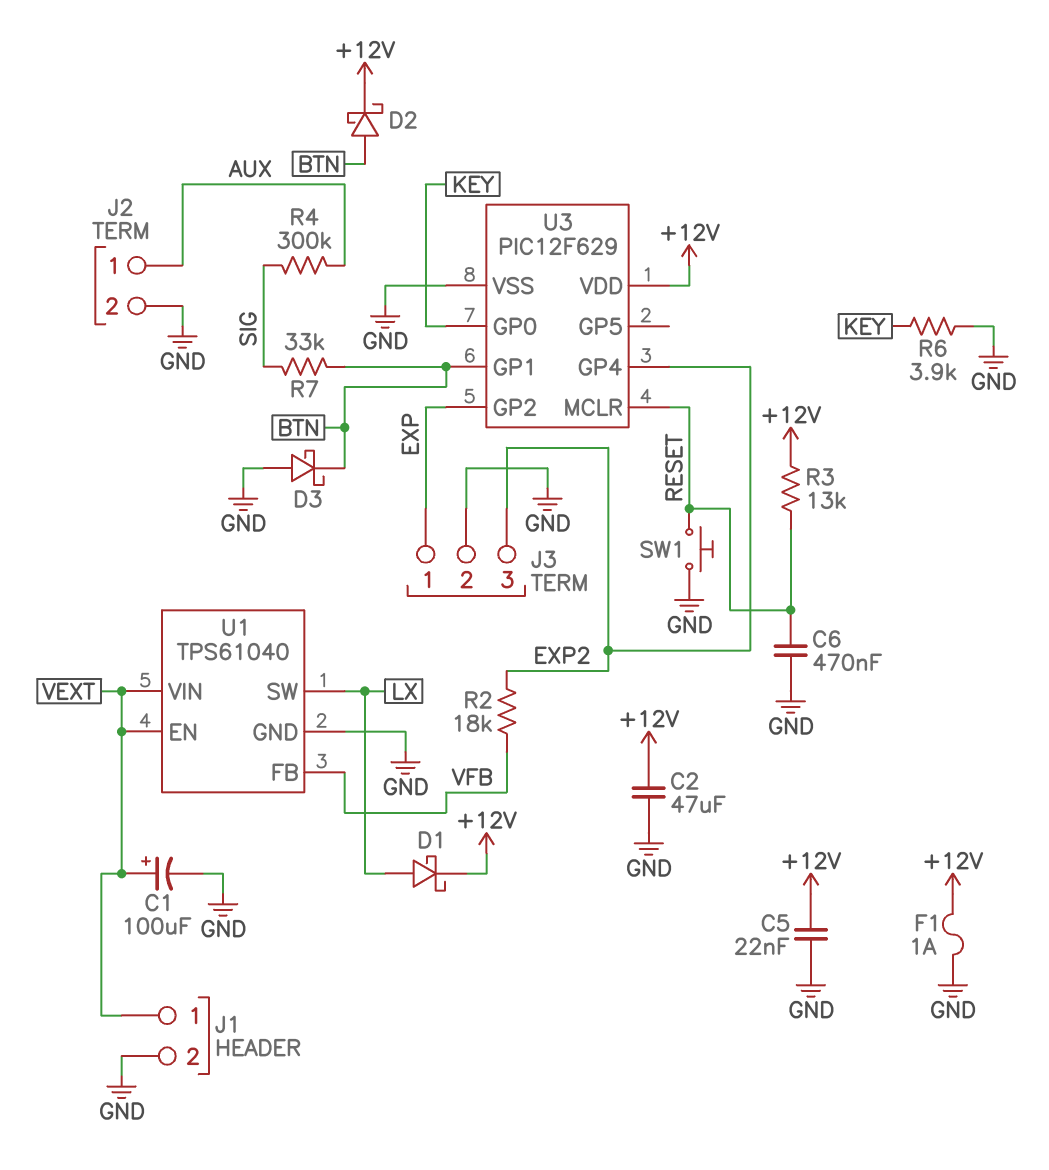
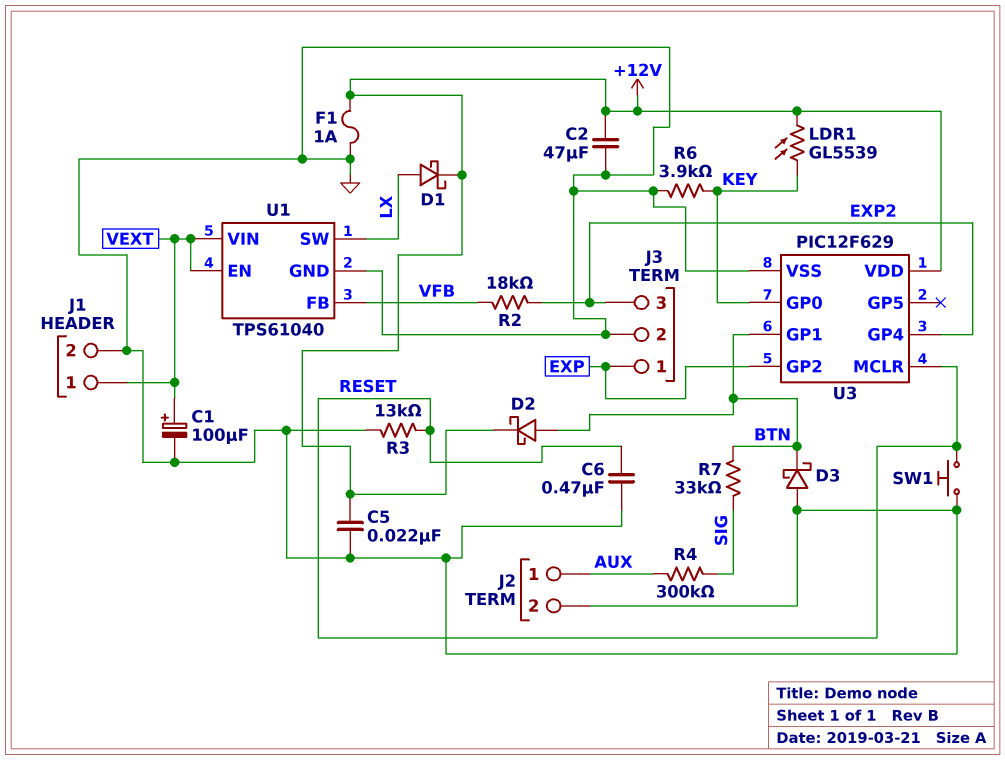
LDR1: none -> GL5539 (+12V, KEY)
R3: 13k (+12V, RESET) -> 13k (GND, RESET)

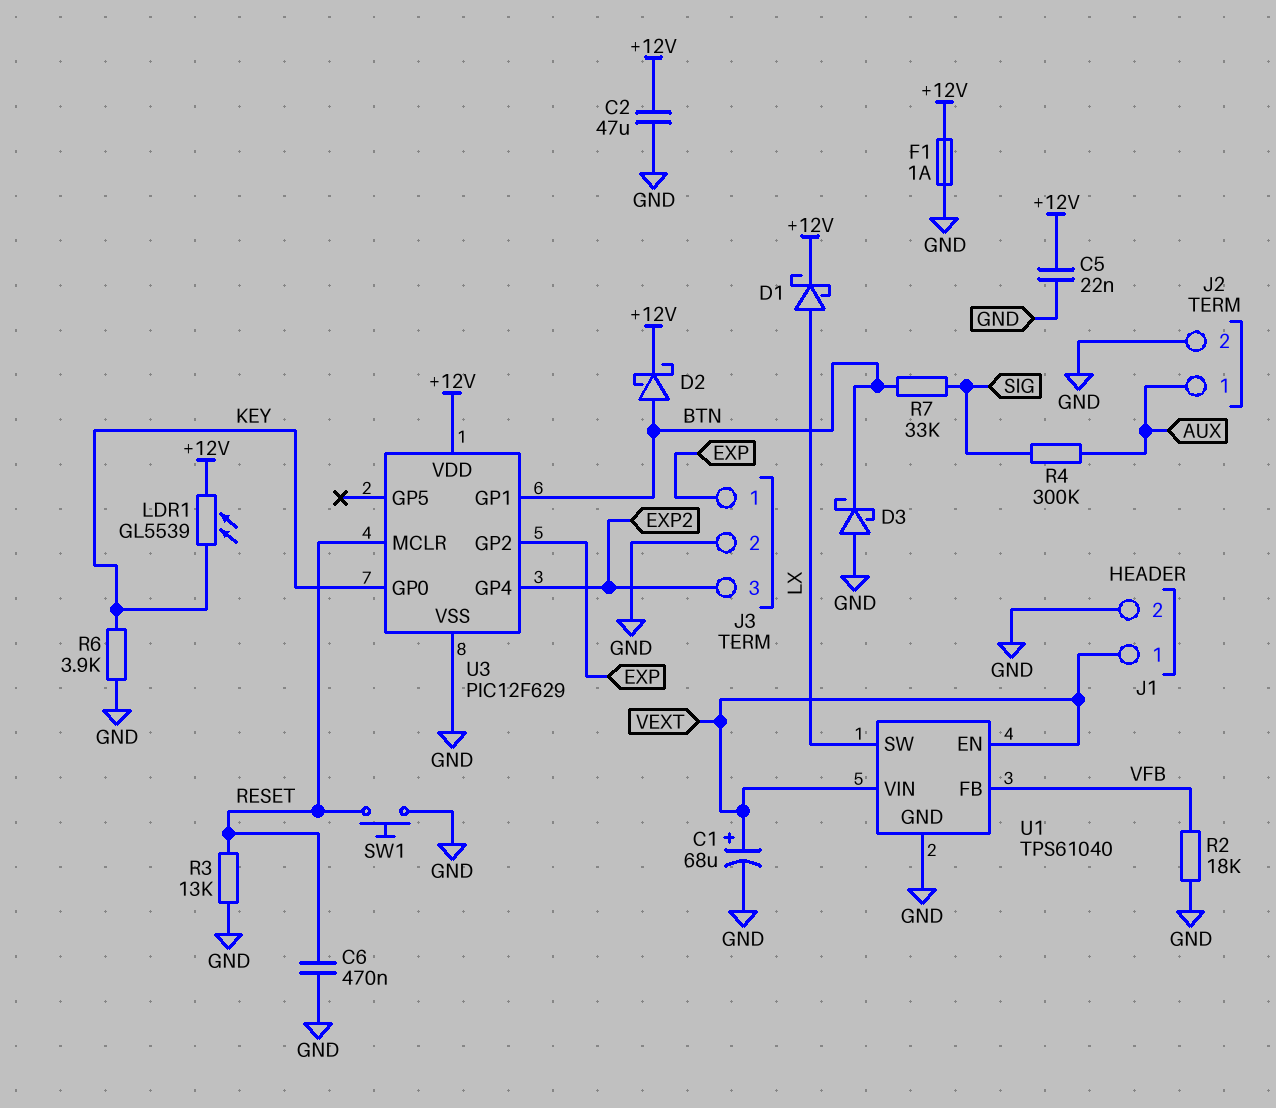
C1: 100uF (plus VEXT, minus GND) -> 68uF (plus VEXT, minus GND)
R2: 18k (EXP2, VFB) -> 18k (GND, VFB)

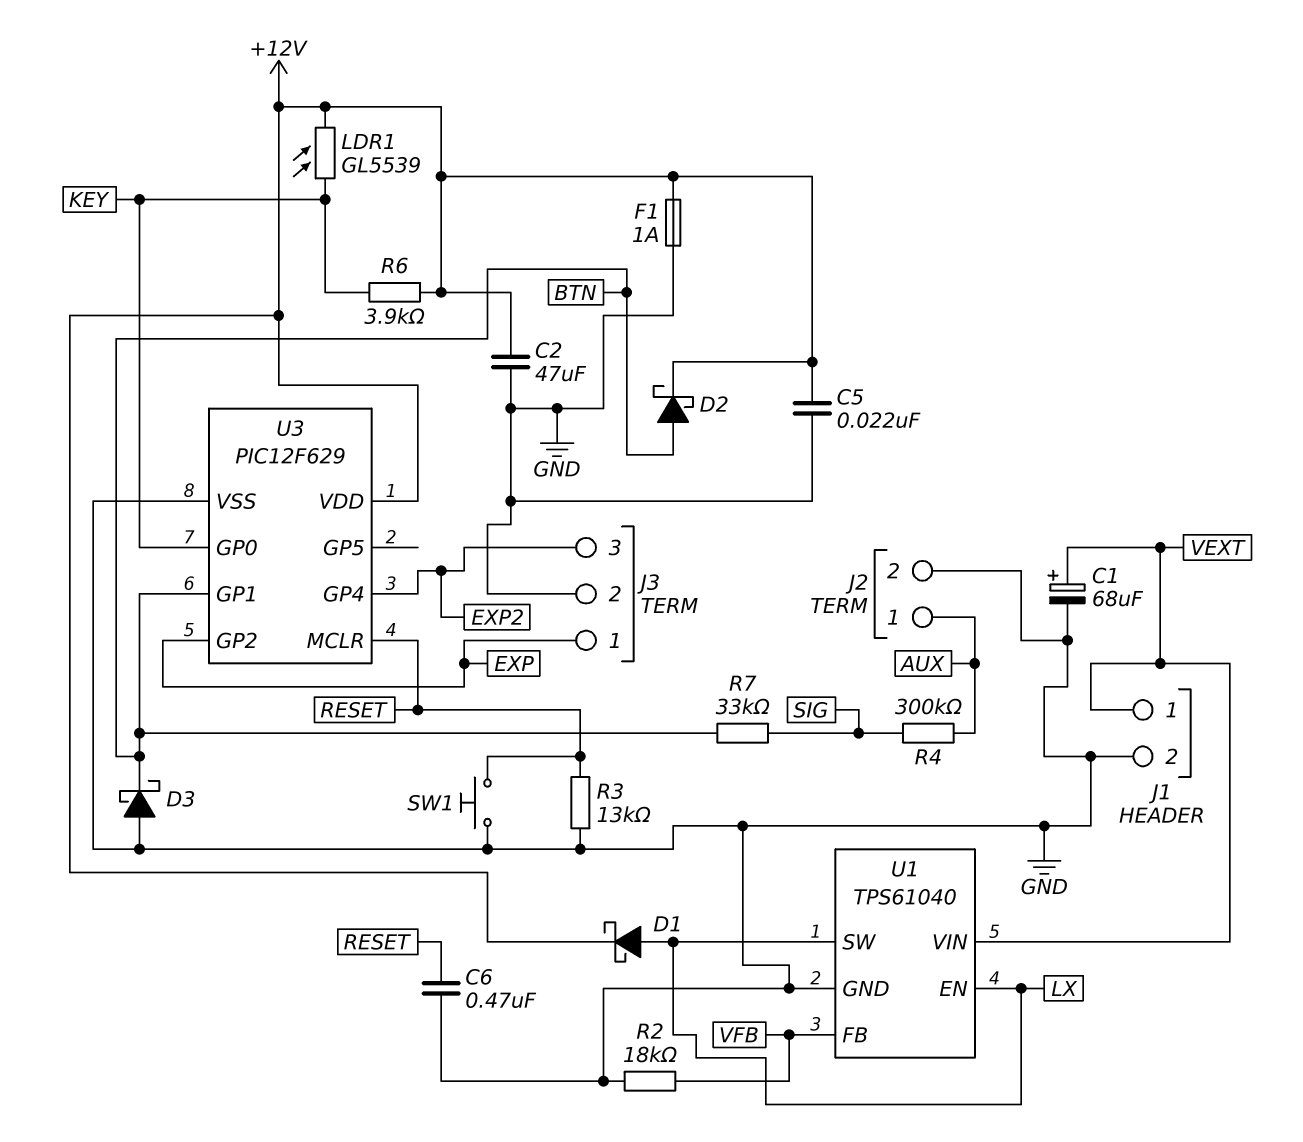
R6: 3.9k (GND, KEY) -> 3.9k (+12V, KEY)
U1 pin EN: VEXT -> LX

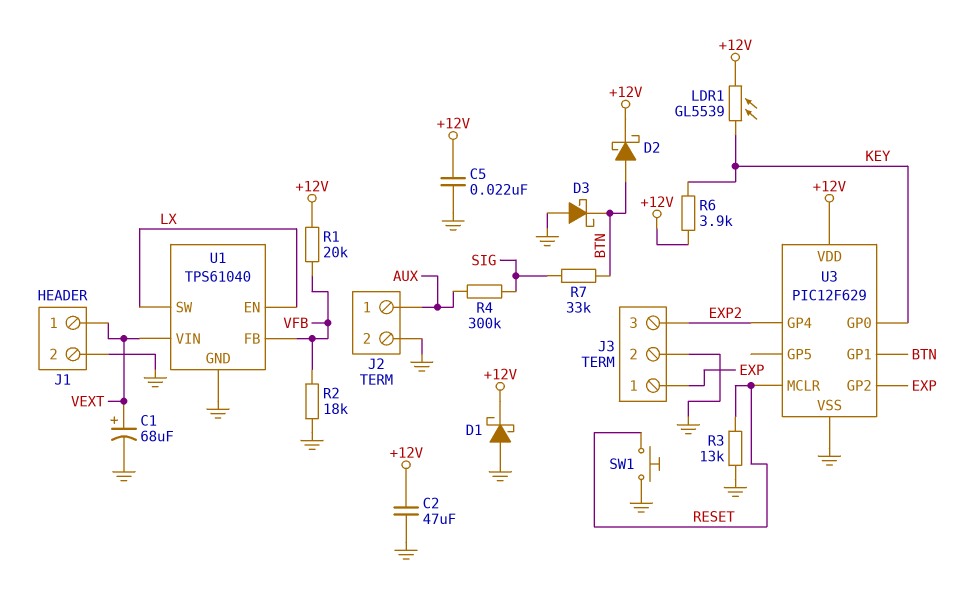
C6: 470nF (GND, RESET) -> none
D1: schottky (A LX, K +12V) -> schottky (A GND, K +12V)
F1: 1A (+12V, GND) -> none
R1: none -> 20k (+12V, VFB)

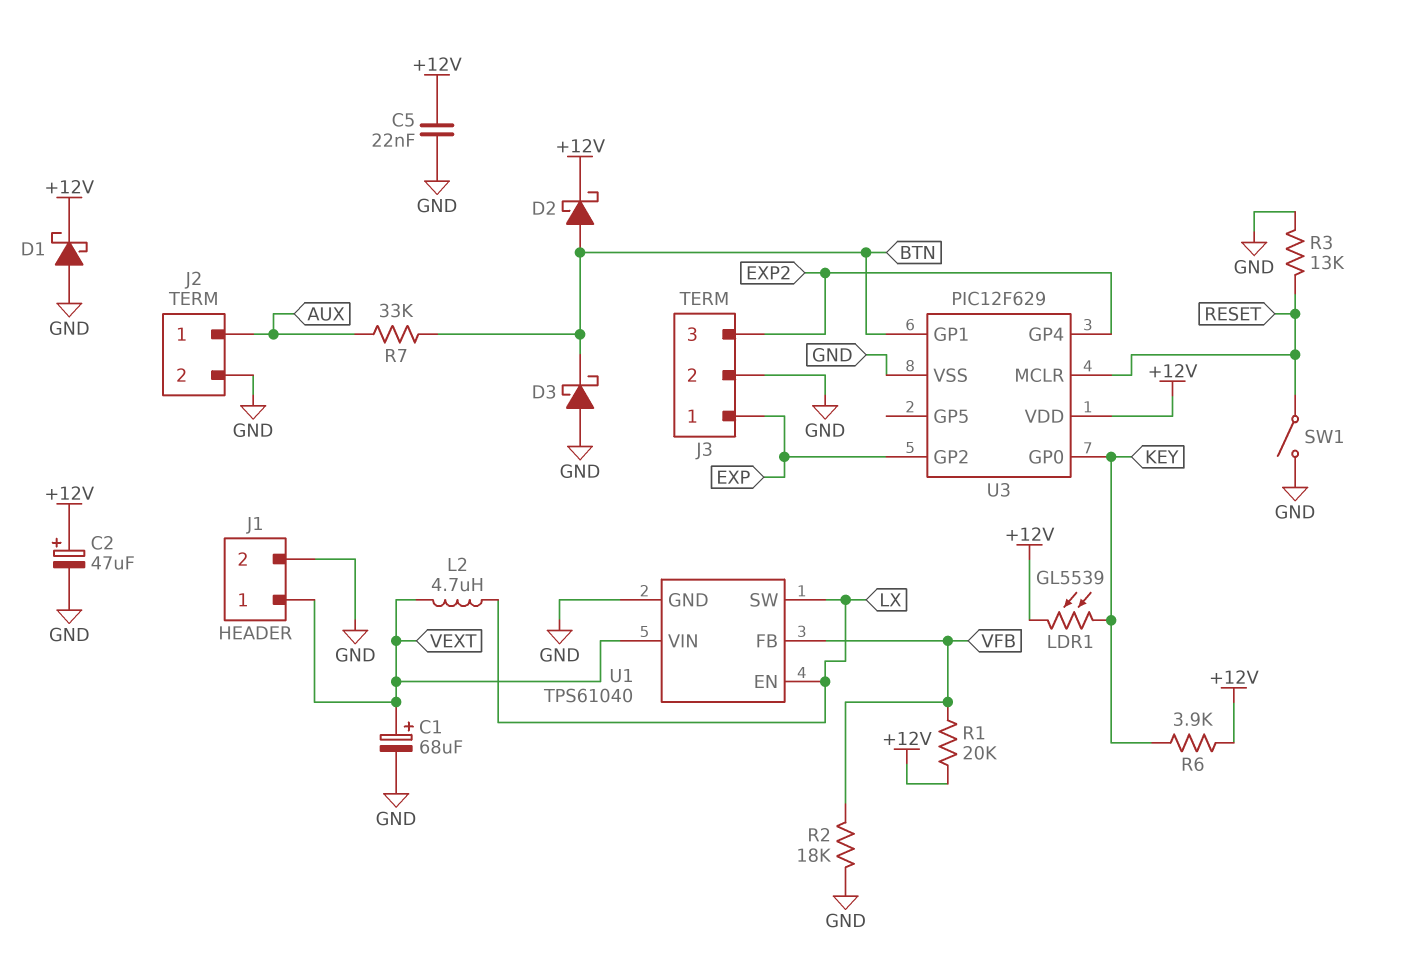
C2: 47uF (+12V, GND) -> 47uF (plus +12V, minus GND)
L2: none -> 4.7uH (LX, VEXT)
R4: 300k (AUX, SIG) -> none
R7: 33k (BTN, SIG) -> 33k (AUX, BTN)
SW1: button (GND, RESET) -> switch (GND, RESET)

